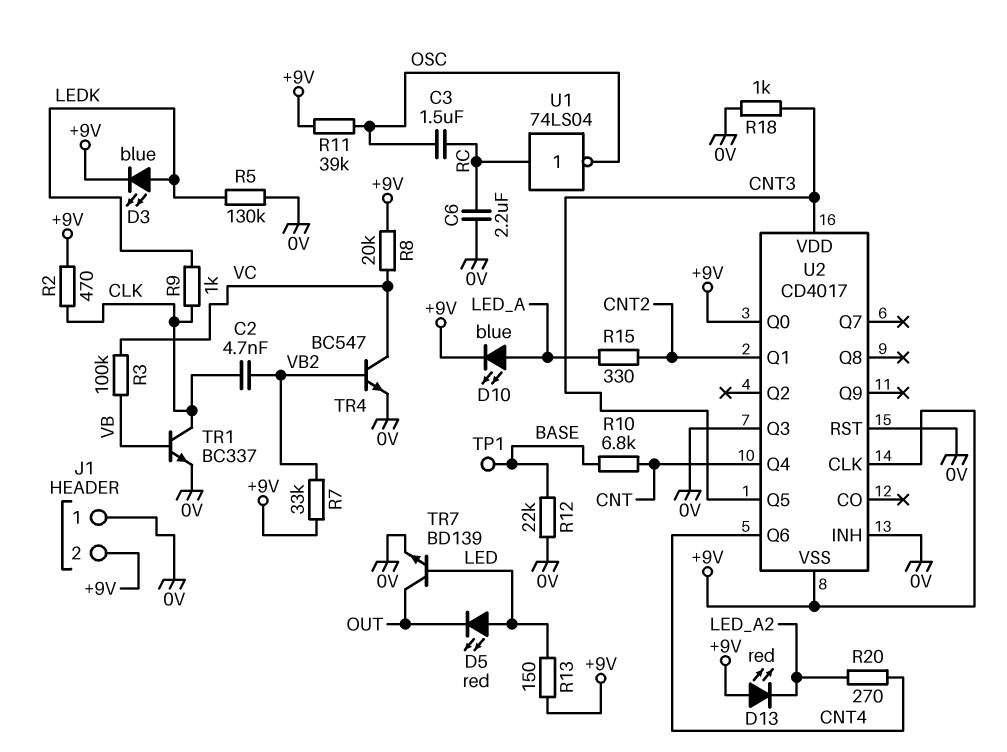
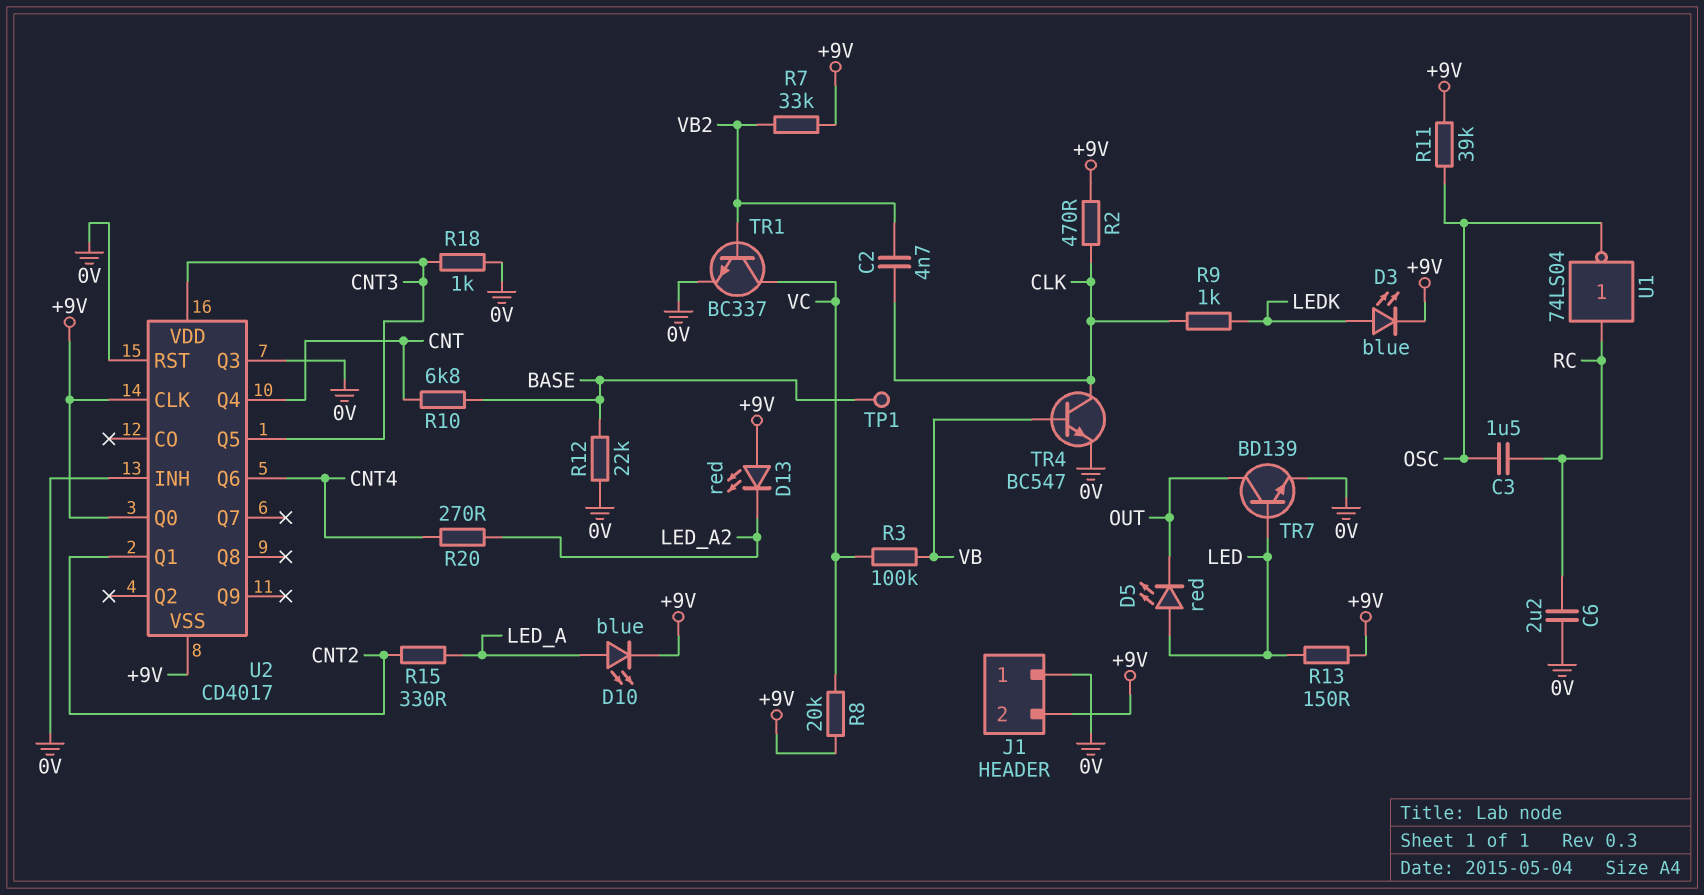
R5: 130k (0V, LEDK) -> none
TR1: NPN BC337 (B VB, C CLK, E 0V) -> NPN BC337 (B VB2, C VC, E 0V)
TR4: NPN BC547 (B VB2, C VC, E 0V) -> NPN BC547 (B VB, C CLK, E 0V)

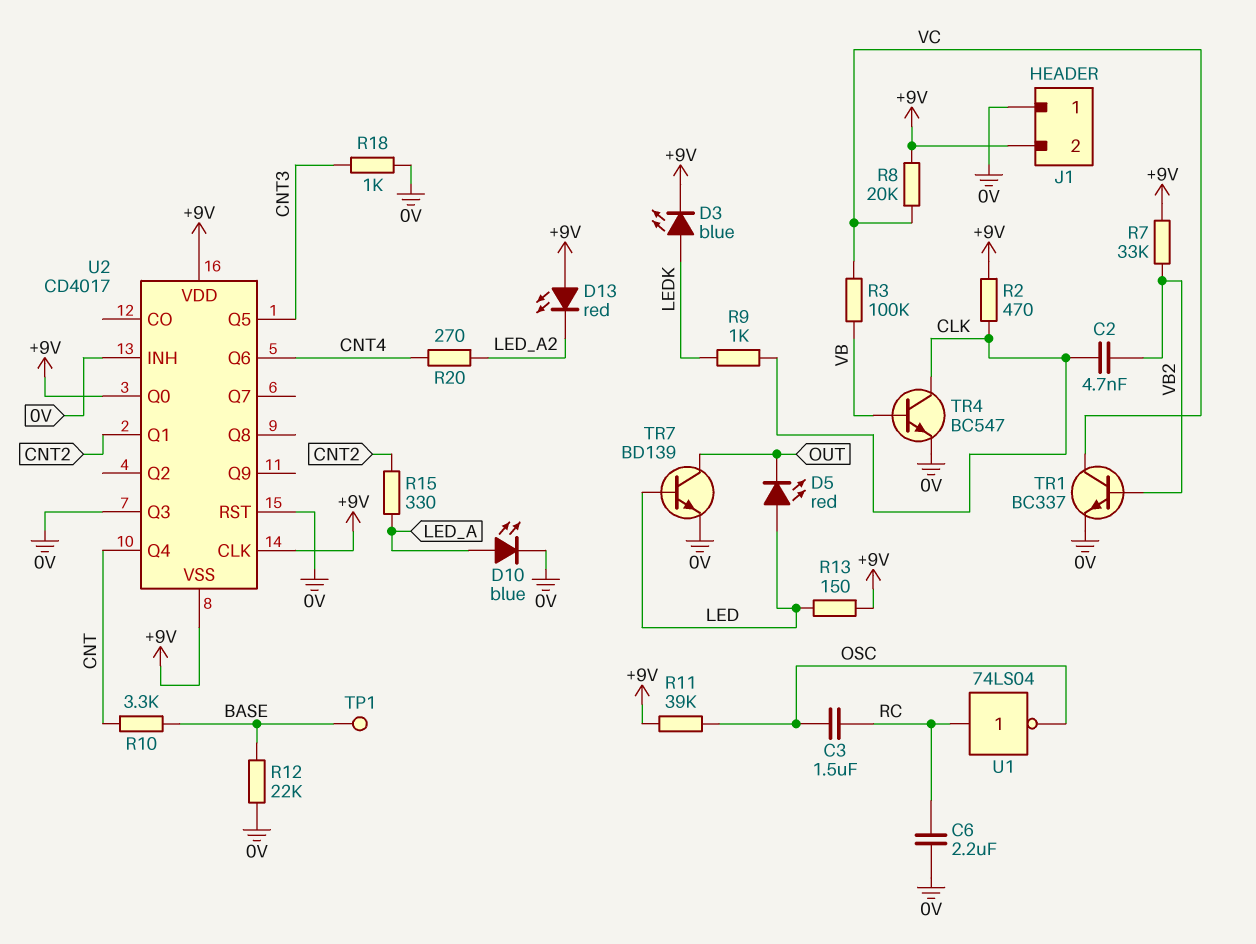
D10: LED blue (A LED_A, K +9V) -> LED blue (A LED_A, K 0V)
R10: 6.8k (BASE, CNT) -> 3.3k (BASE, CNT)
U2 pin VDD: CNT3 -> +9V

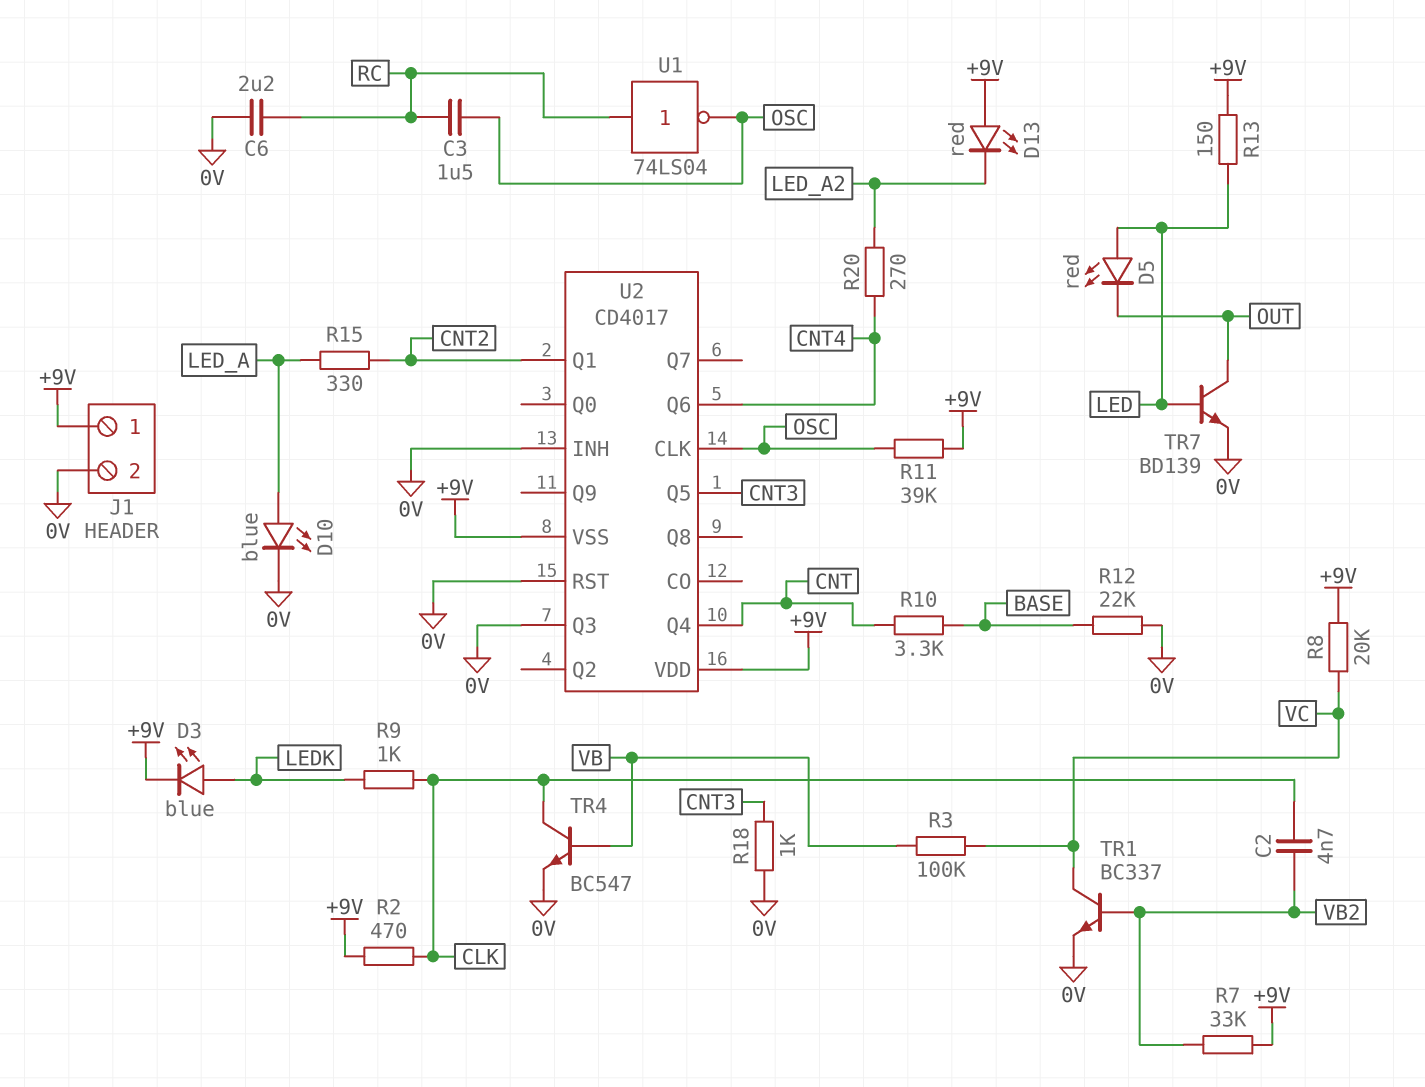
J1 pin 1: 0V -> +9V
J1 pin 2: +9V -> 0V
TP1: test point (BASE) -> none
U2 pin CLK: +9V -> OSC
U2 pin Q0: +9V -> none

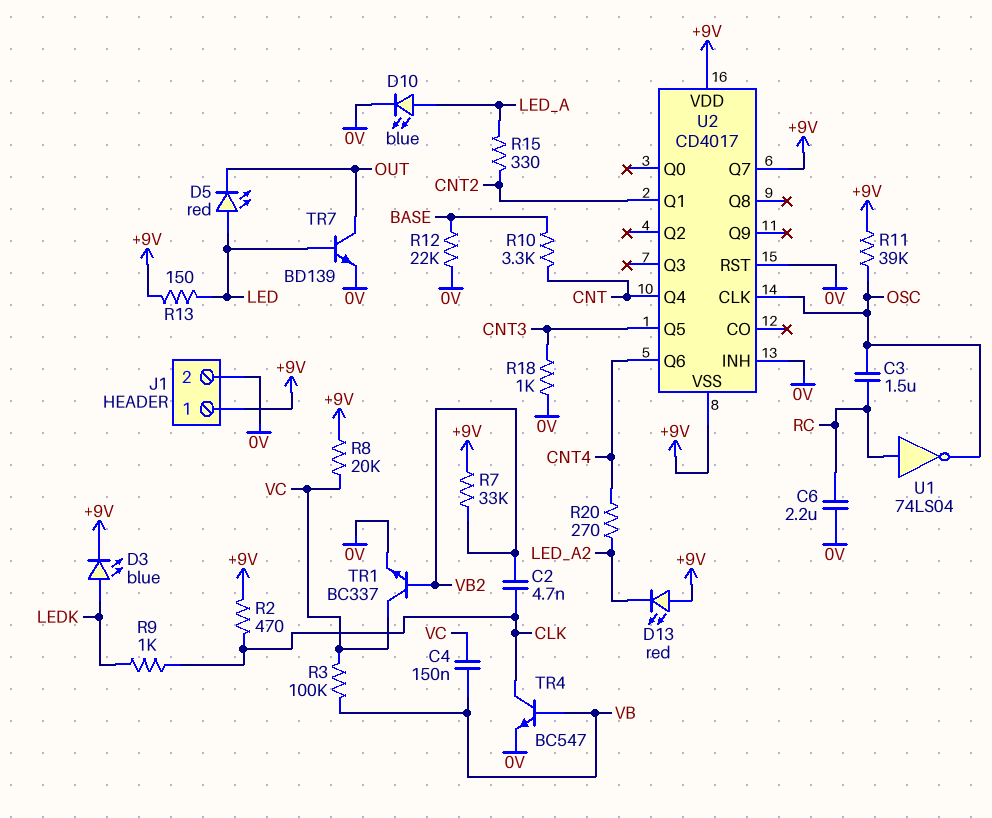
C4: none -> 150nF (VB, VC)
U2 pin Q3: 0V -> none
U2 pin Q7: none -> +9V

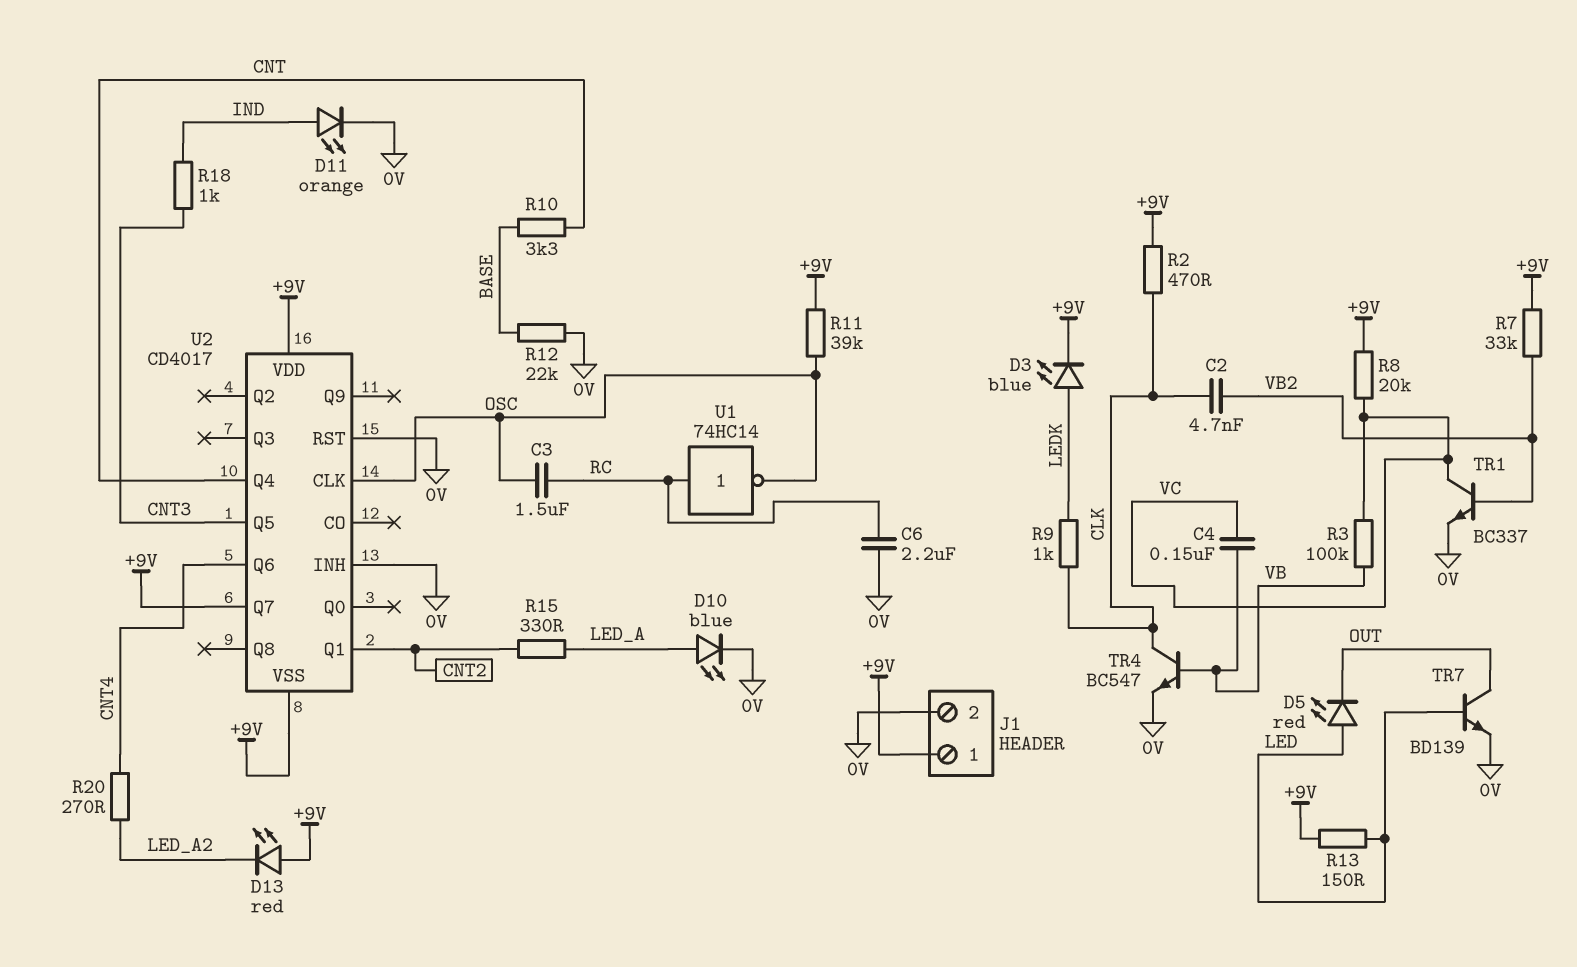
D11: none -> LED orange (A IND, K 0V)
R18: 1k (0V, CNT3) -> 1k (CNT3, IND)
U1: NOT 74LS04 (in RC, out OSC) -> NOT 74HC14 (in RC, out OSC)

